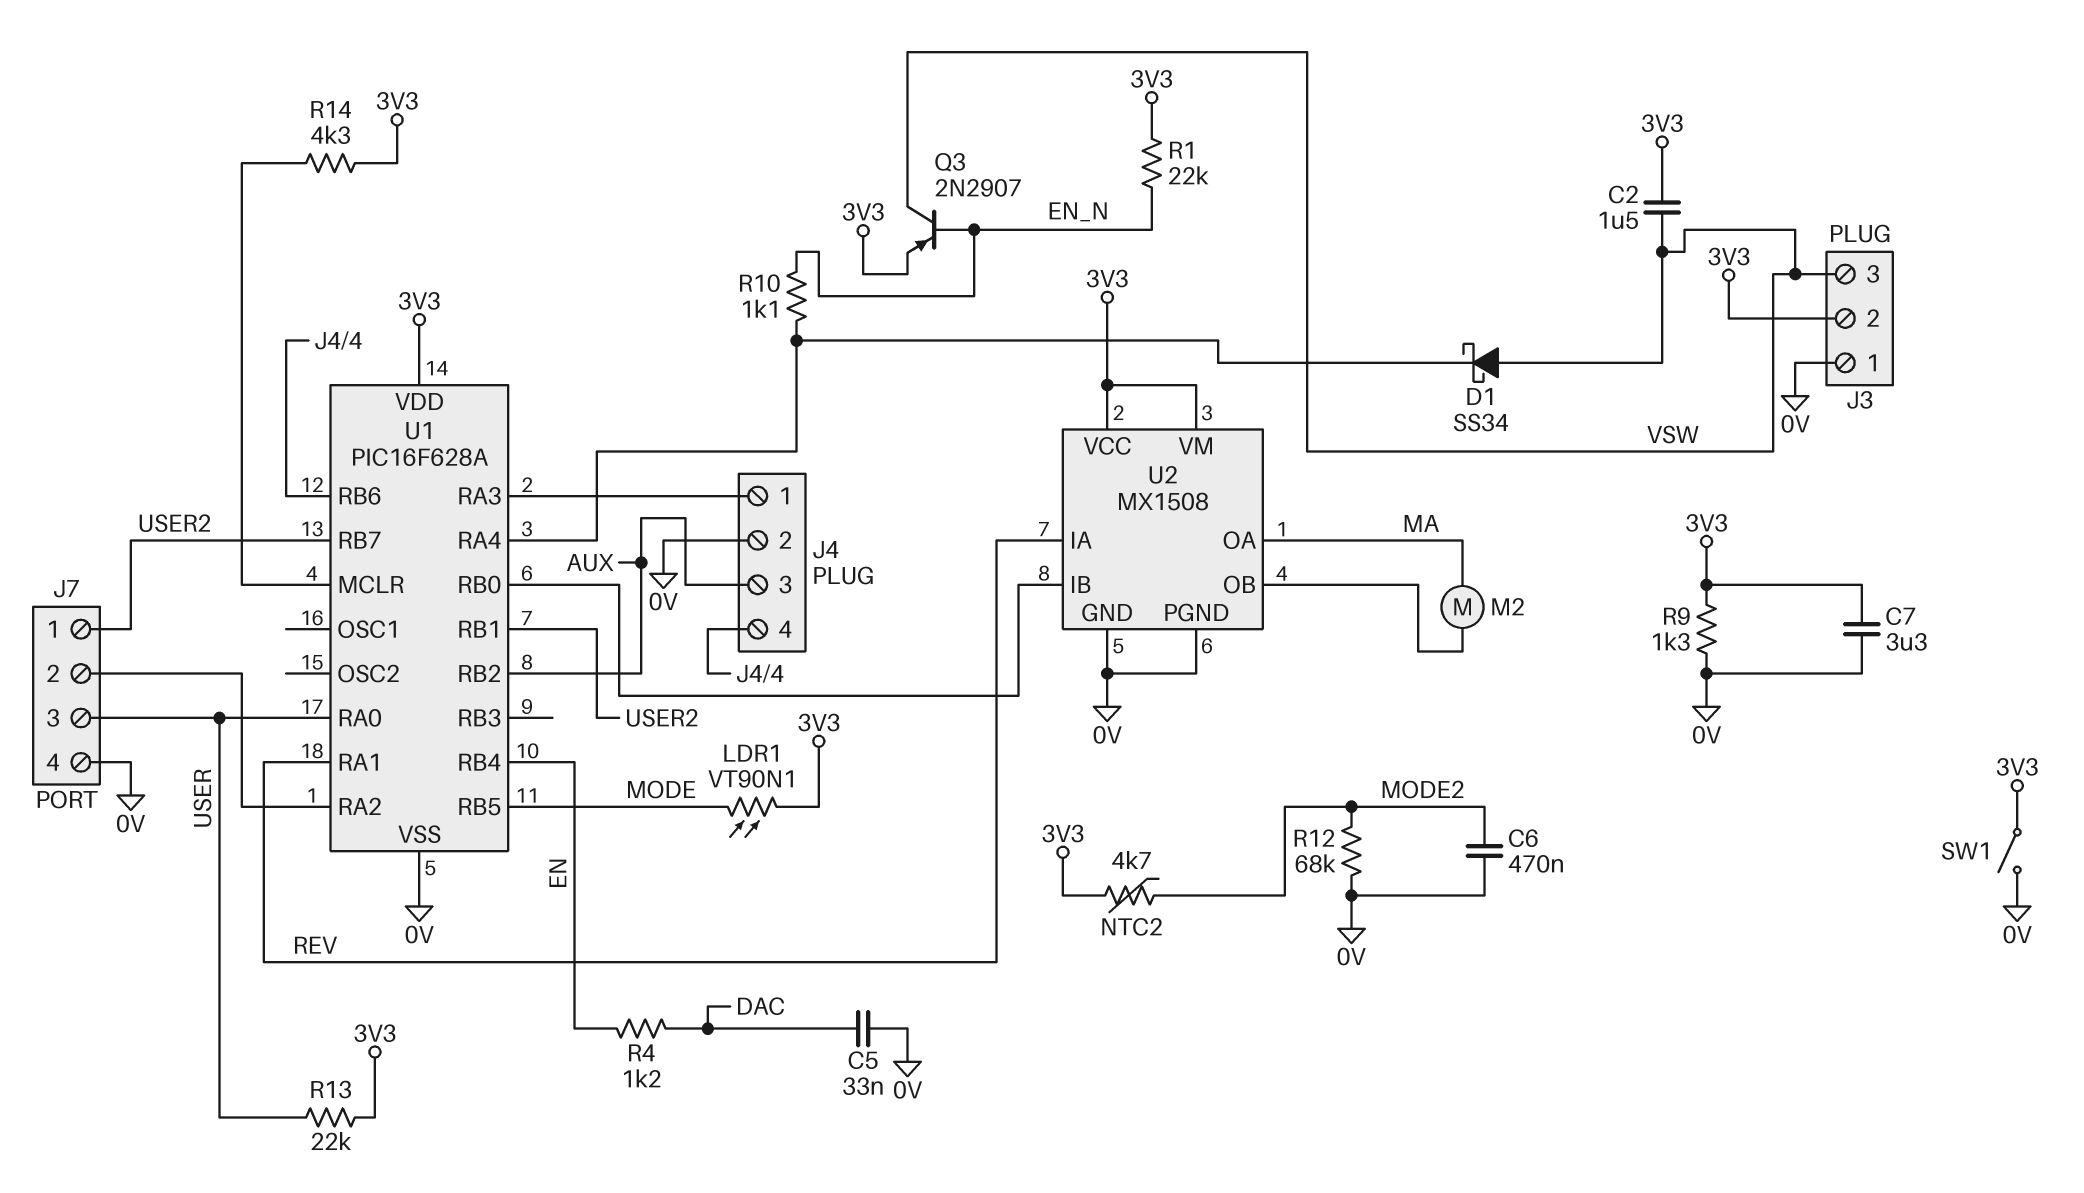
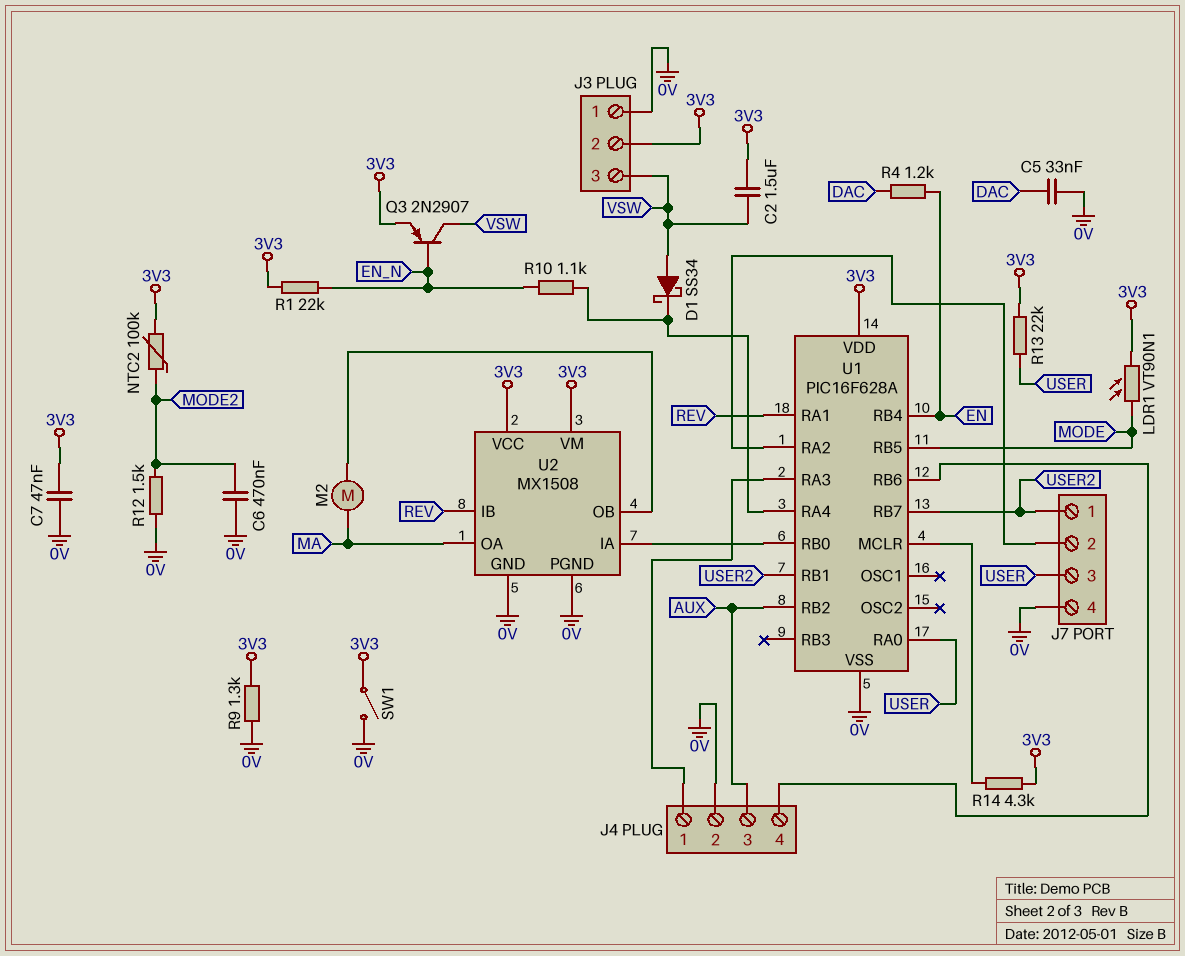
C7: 3.3uF (0V, 3V3) -> 47nF (0V, 3V3)
NTC2: 4.7k (3V3, MODE2) -> 100k (3V3, MODE2)
R12: 68k (0V, MODE2) -> 1.5k (0V, MODE2)
U2 pin IA: REV -> U1/RB0
U2 pin IB: U1/RB0 -> REV

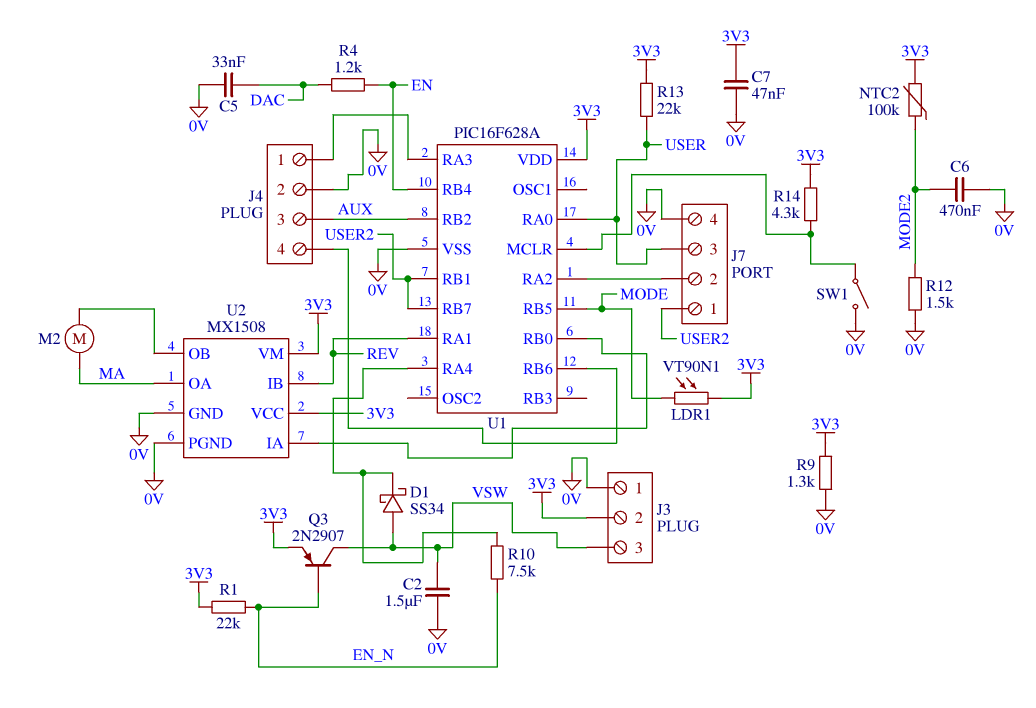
C2: 1.5uF (3V3, VSW) -> 1.5uF (0V, VSW)
R10: 1.1k (EN_N, U1/RA4) -> 7.5k (EN_N, U1/RA4)
SW1: switch (0V, 3V3) -> switch (0V, U1/MCLR)

